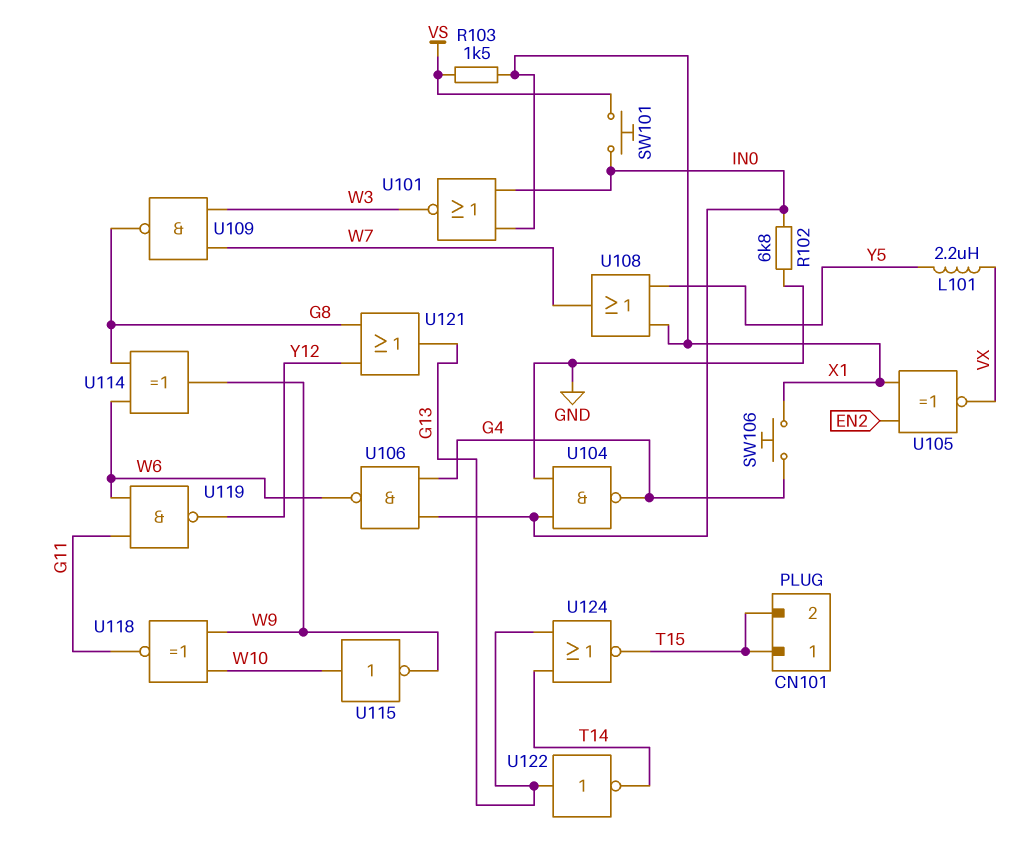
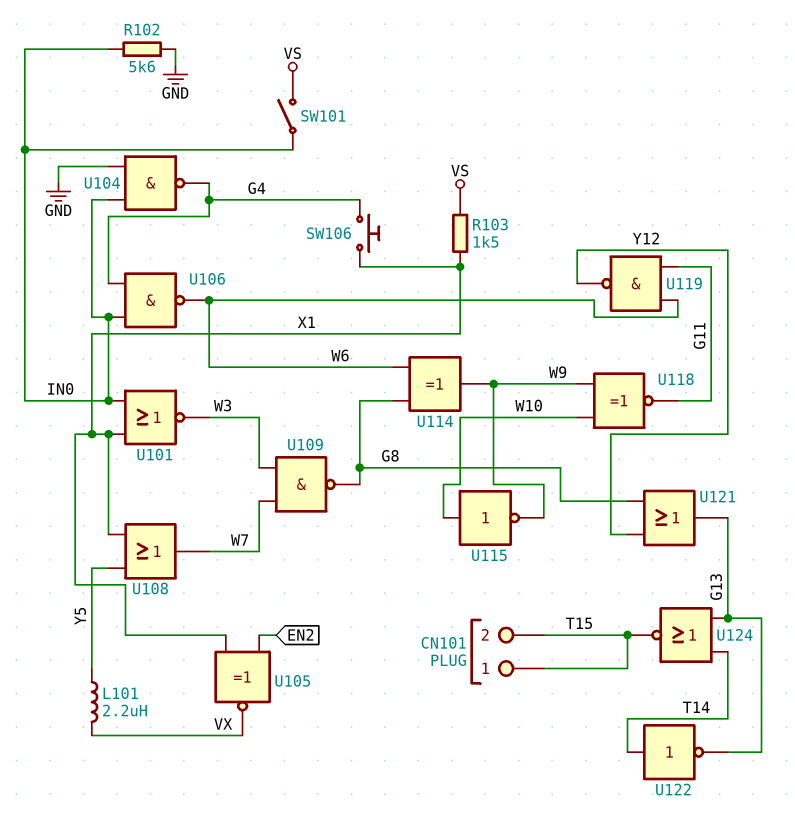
R102: 6.8k (GND, IN0) -> 5.6k (GND, IN0)
SW101: button (IN0, VS) -> switch (IN0, VS)
U122: NOT (in G13, out T14) -> NOT (in T14, out G13)

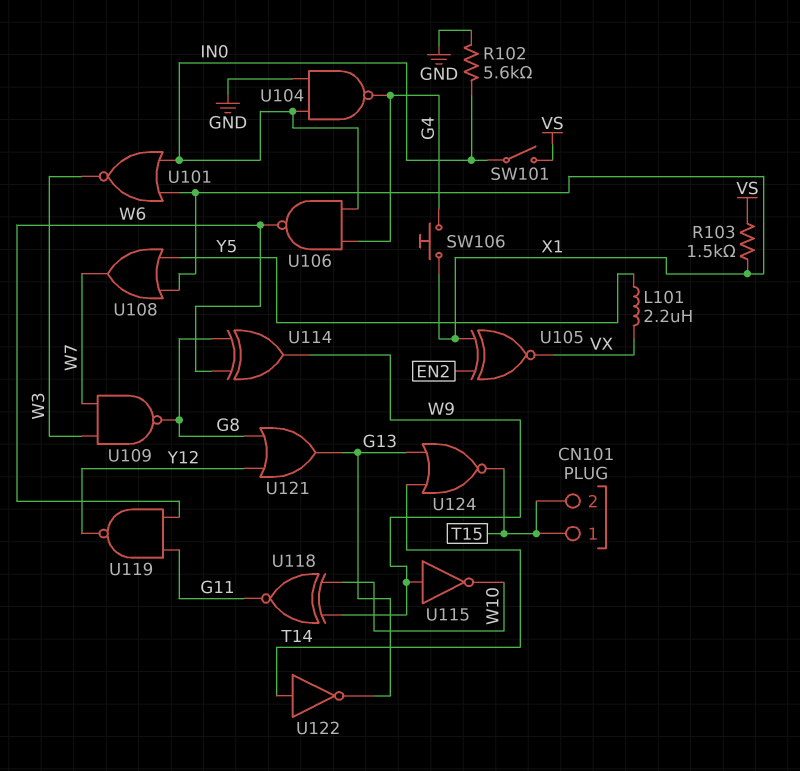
U115: NOT (in W10, out W9) -> NOT (in W9, out W10)

